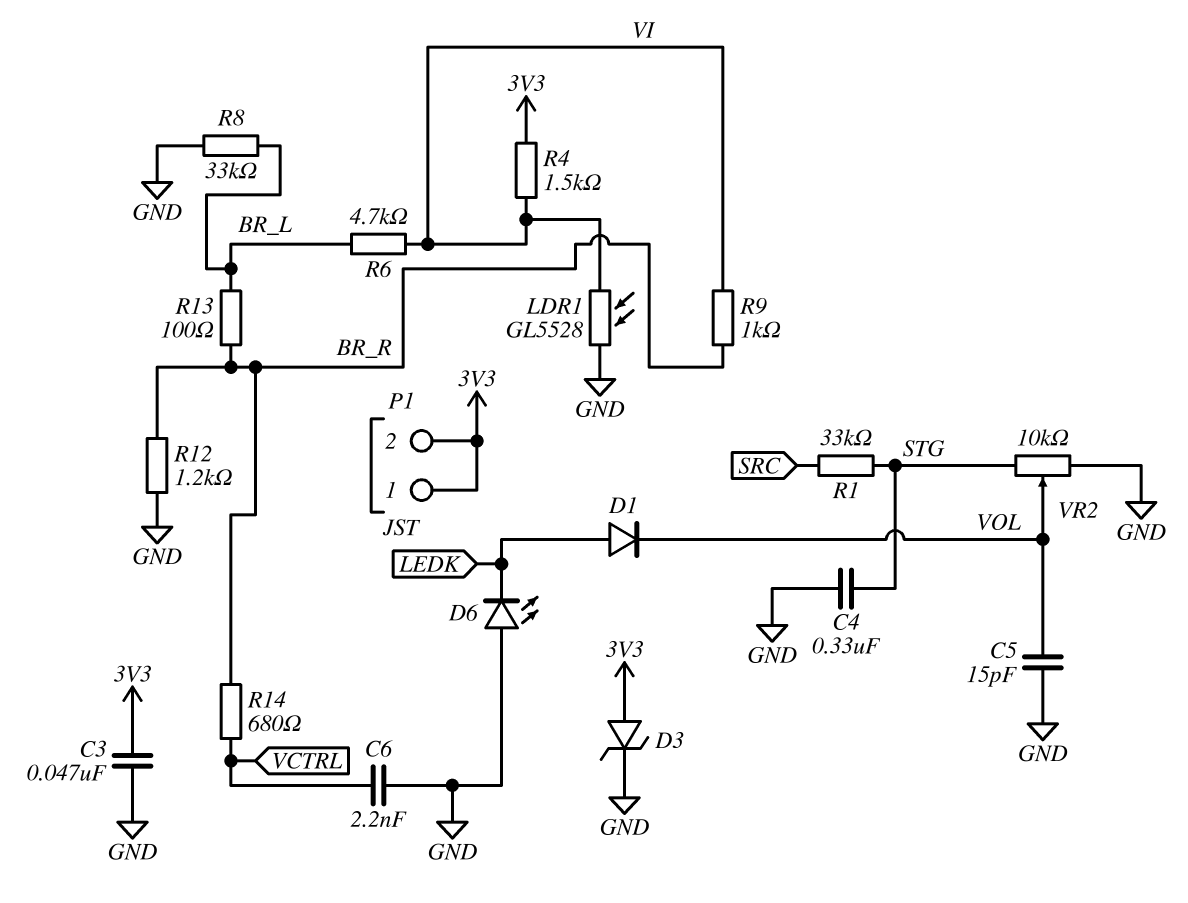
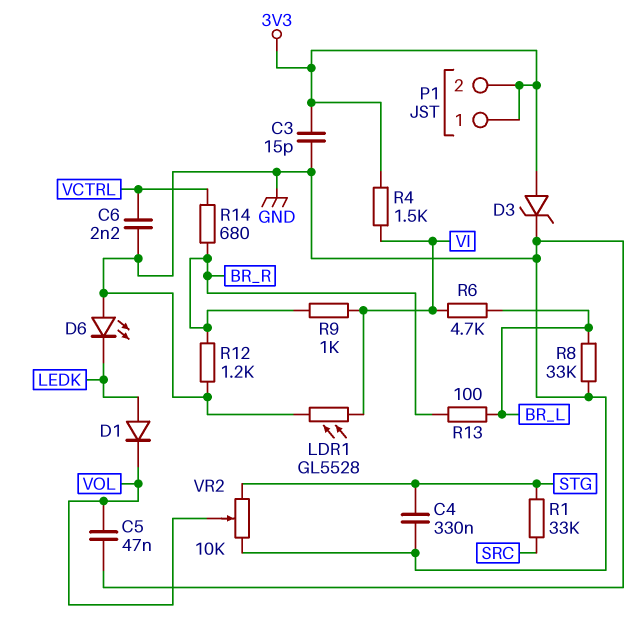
C3: 47nF (3V3, GND) -> 15pF (3V3, GND)
C5: 15pF (GND, VOL) -> 47nF (GND, VOL)

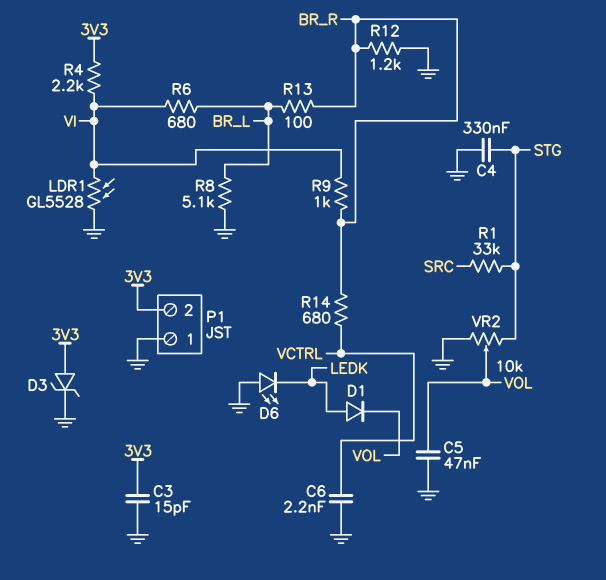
P1 pin 1: 3V3 -> GND
R4: 1.5k (3V3, VI) -> 2.2k (3V3, VI)
R6: 4.7k (BR_L, VI) -> 680 (BR_L, VI)
R8: 33k (BR_L, GND) -> 5.1k (BR_L, GND)

